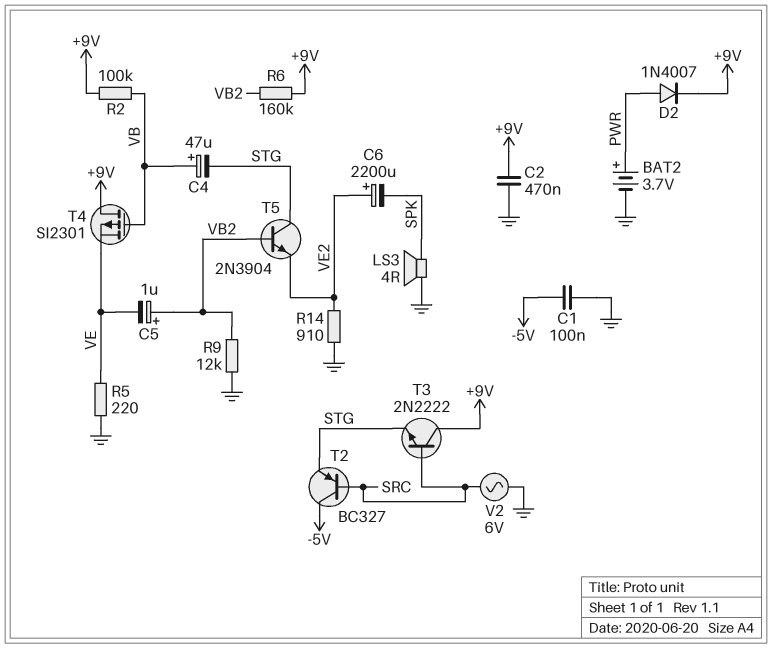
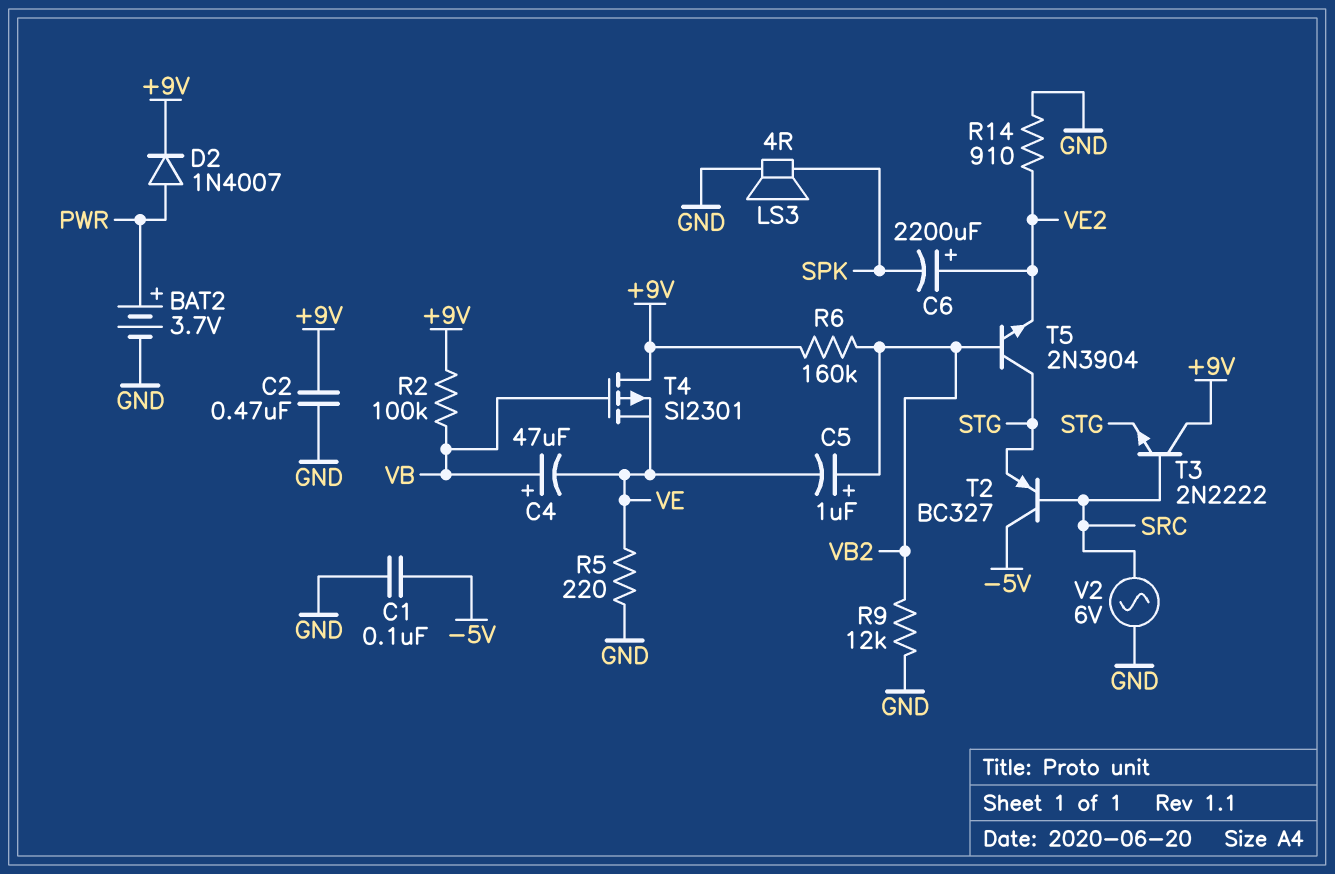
C4: 47uF (plus VB, minus STG) -> 47uF (plus VB, minus VE)

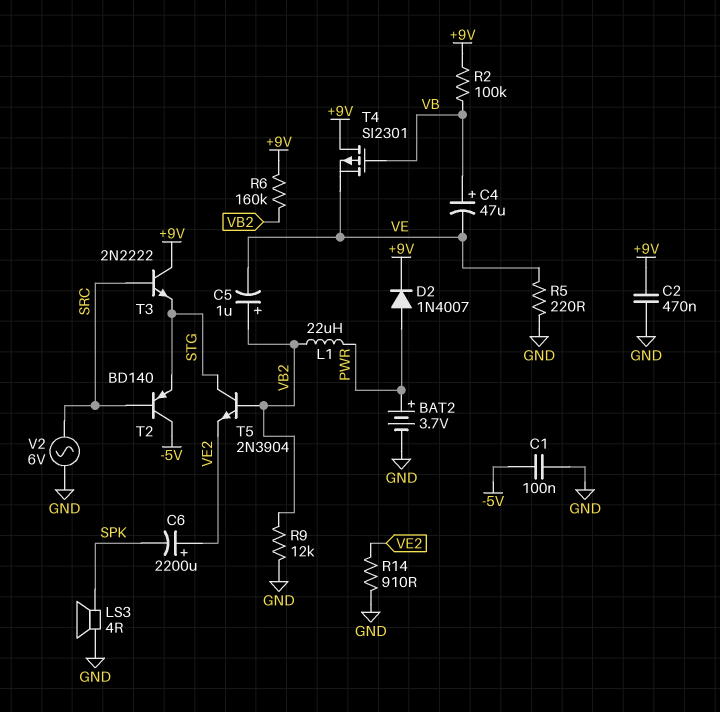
L1: none -> 22uH (PWR, VB2)
T2: PNP BC327 (B SRC, C -5V, E STG) -> PNP BD140 (B SRC, C -5V, E STG)

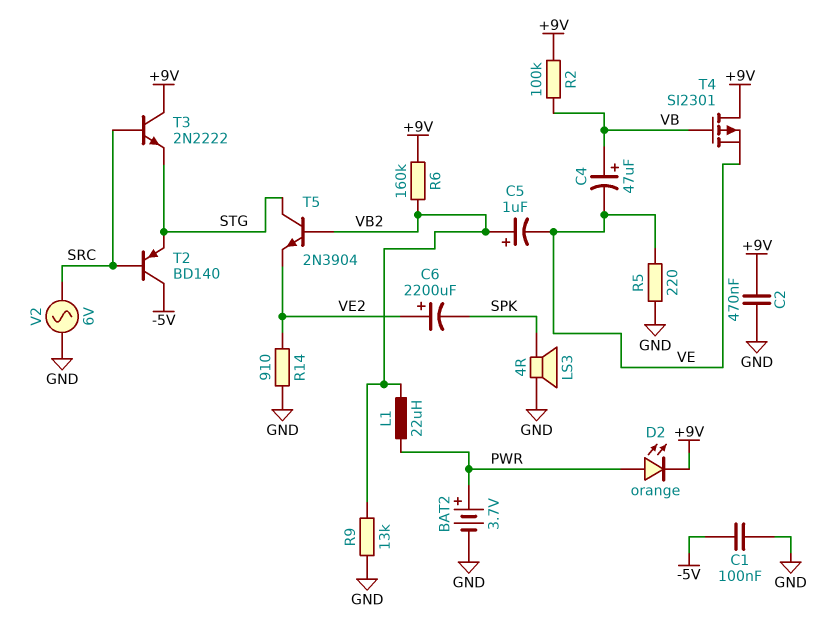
D2: diode 1N4007 (A PWR, K +9V) -> LED orange (A PWR, K +9V)
R9: 12k (GND, VB2) -> 13k (GND, VB2)

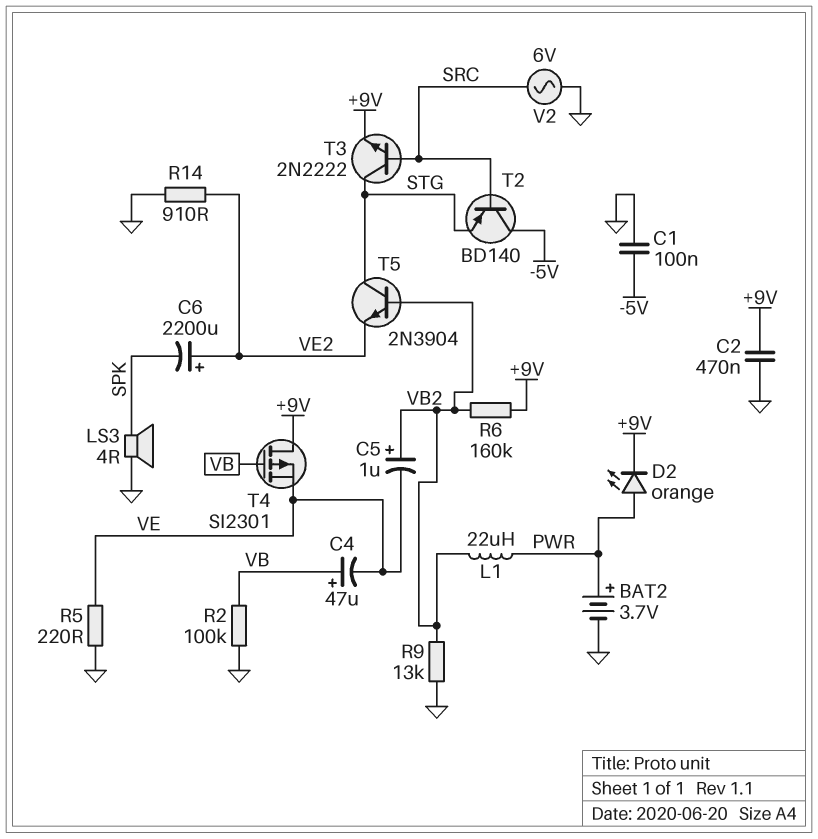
R2: 100k (+9V, VB) -> 100k (GND, VB)
T3: NPN 2N2222 (B SRC, C +9V, E STG) -> NPN 2N2222 (B SRC, C STG, E +9V)

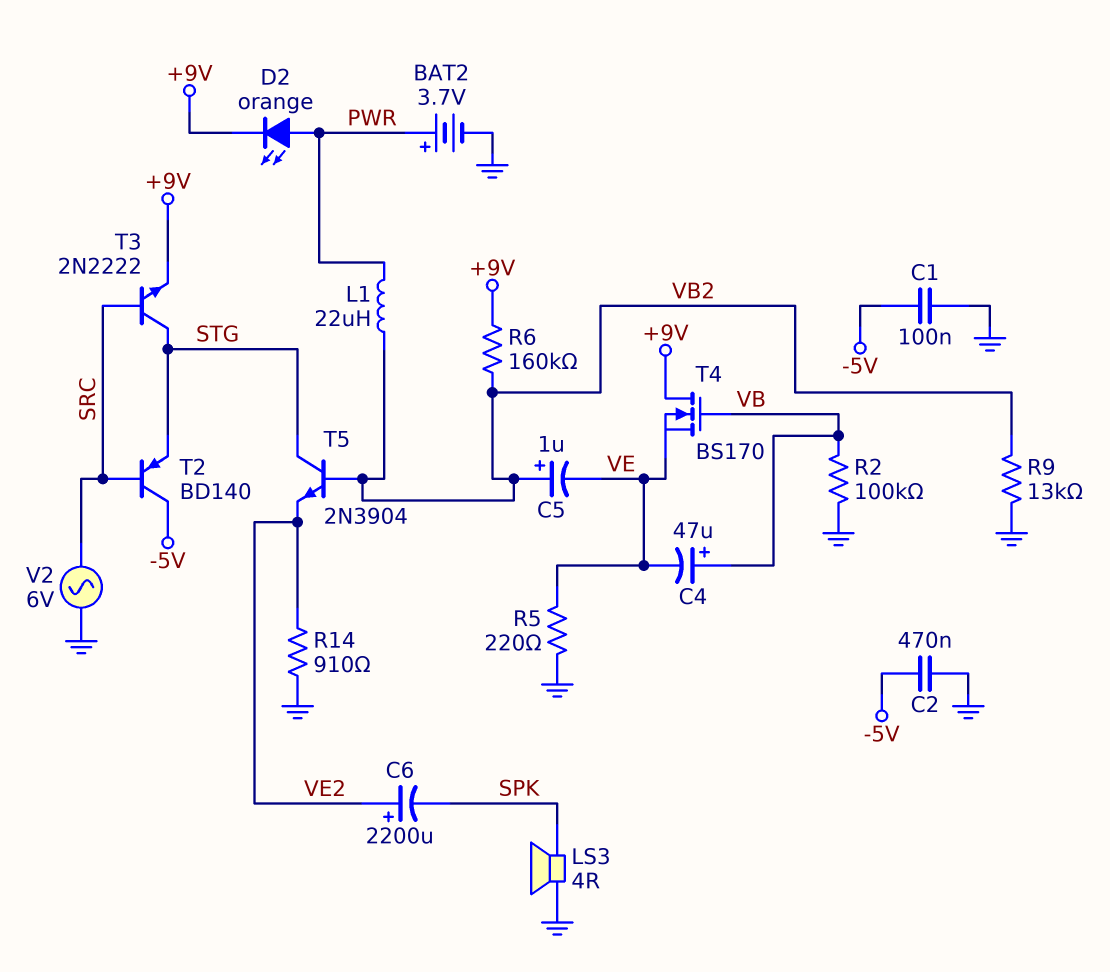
C2: 470nF (+9V, GND) -> 470nF (-5V, GND)
T4: PMOS SI2301 (G VB, D +9V, S VE) -> NMOS BS170 (G VB, D +9V, S VE)

